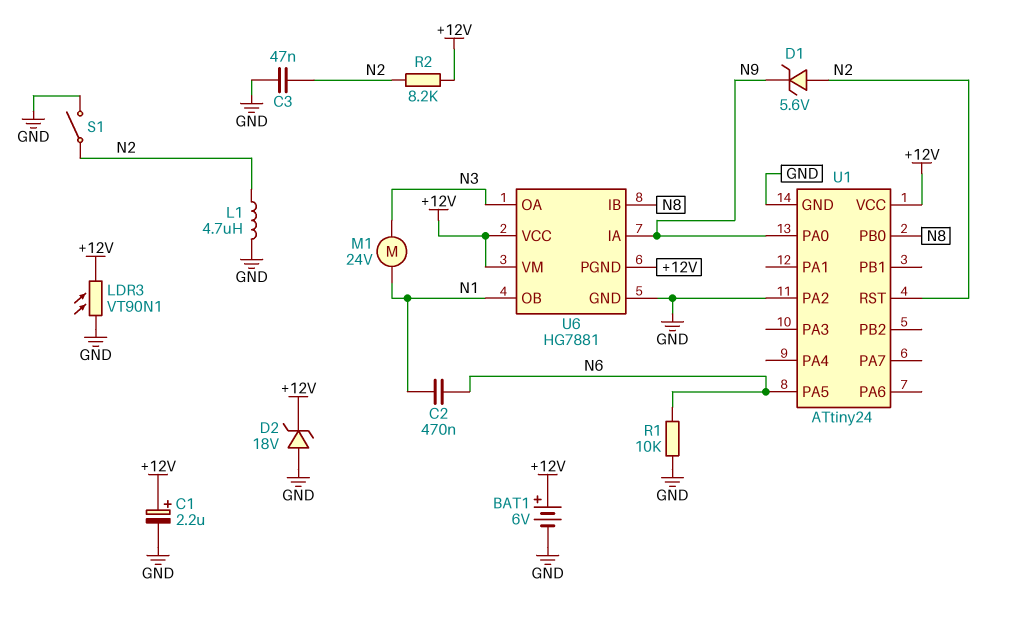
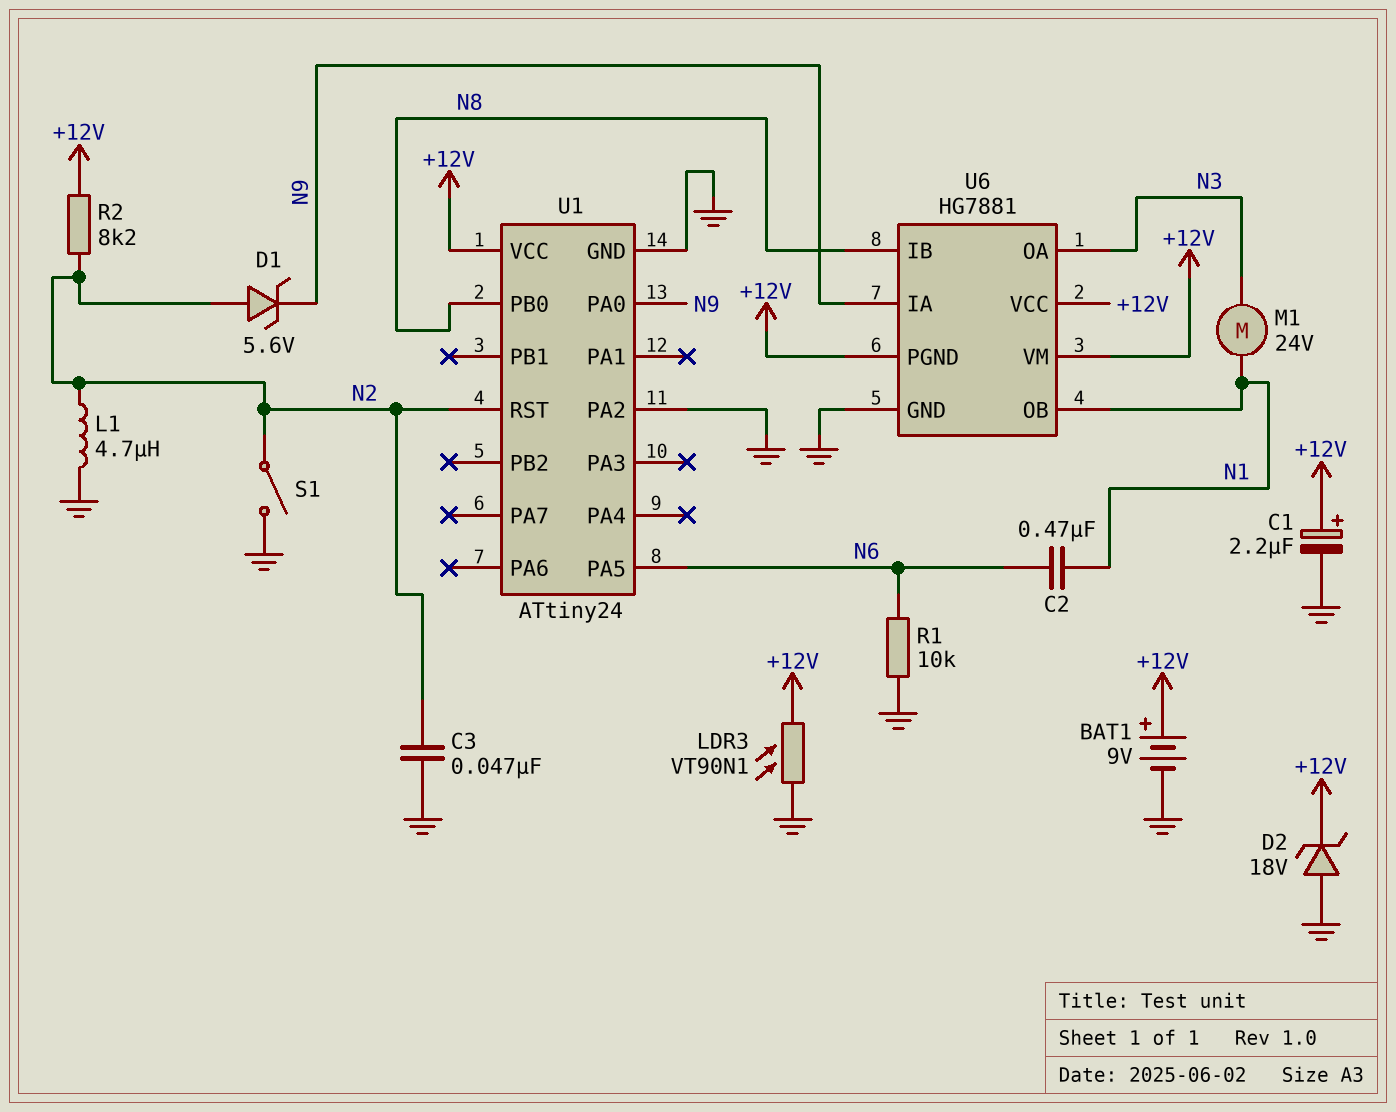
BAT1: 6V (plus +12V, minus GND) -> 9V (plus +12V, minus GND)

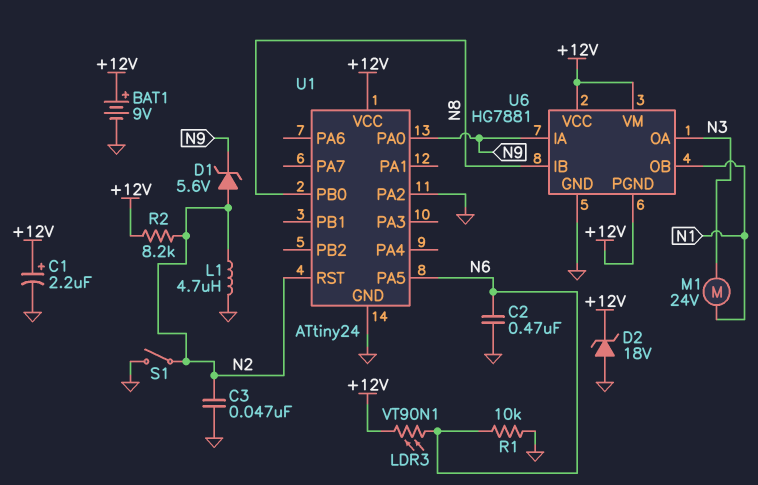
C2: 470nF (N1, N6) -> 470nF (GND, N6)
LDR3: VT90N1 (+12V, GND) -> VT90N1 (+12V, N6)

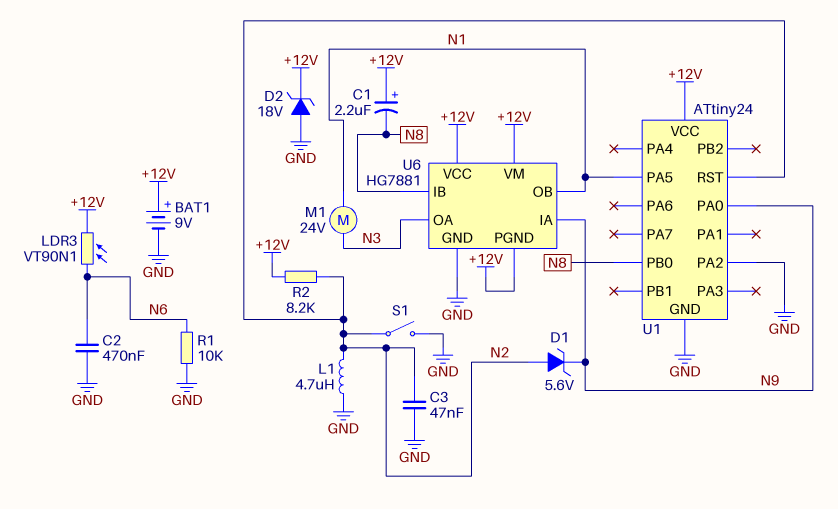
C1: 2.2uF (plus +12V, minus GND) -> 2.2uF (plus +12V, minus N8)
U1 pin PA5: N6 -> N1

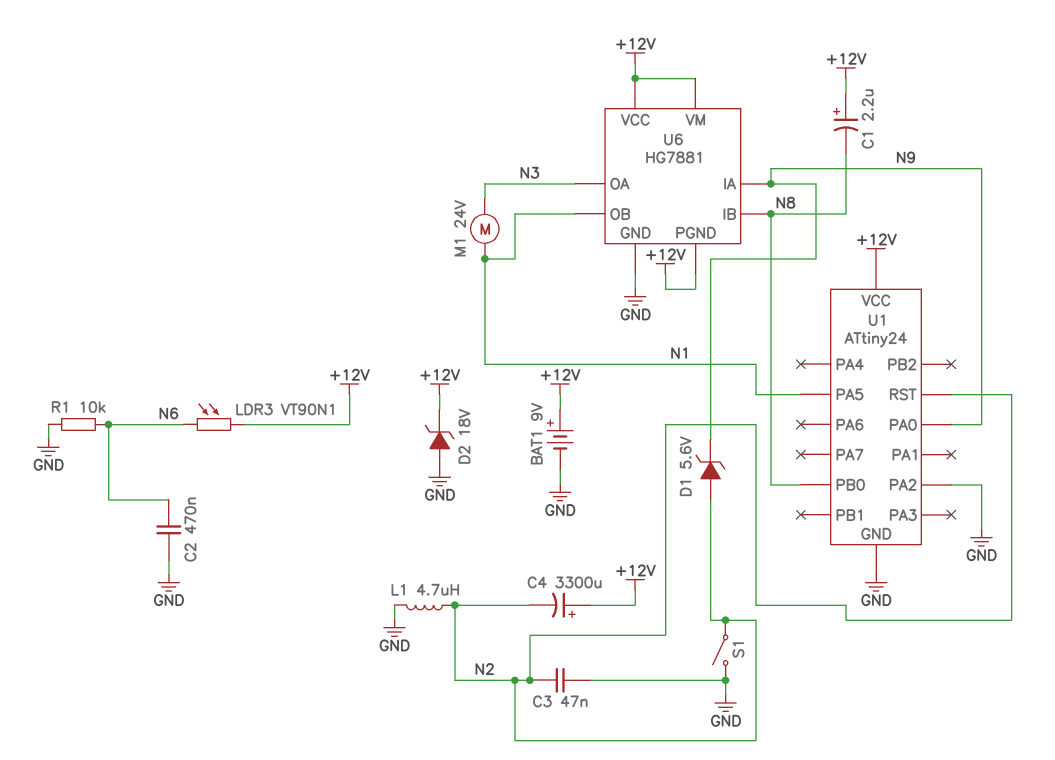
C4: none -> 3300uF (plus +12V, minus N2)
R2: 8.2k (+12V, N2) -> none

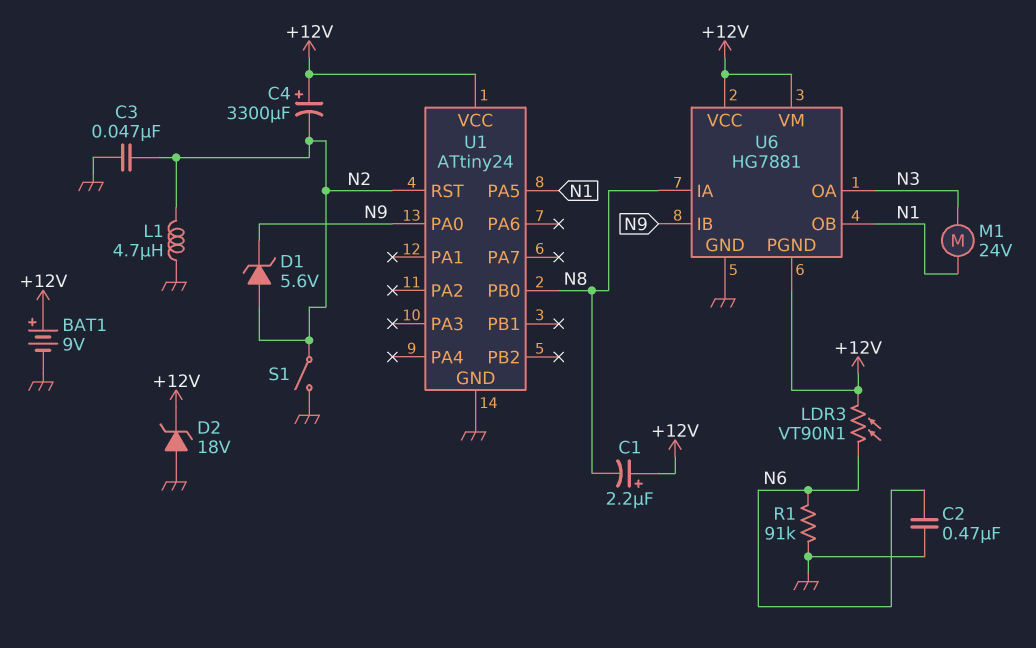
R1: 10k (GND, N6) -> 91k (GND, N6)
U1 pin PA2: GND -> none
U6 pin IA: N9 -> N8
U6 pin IB: N8 -> N9

